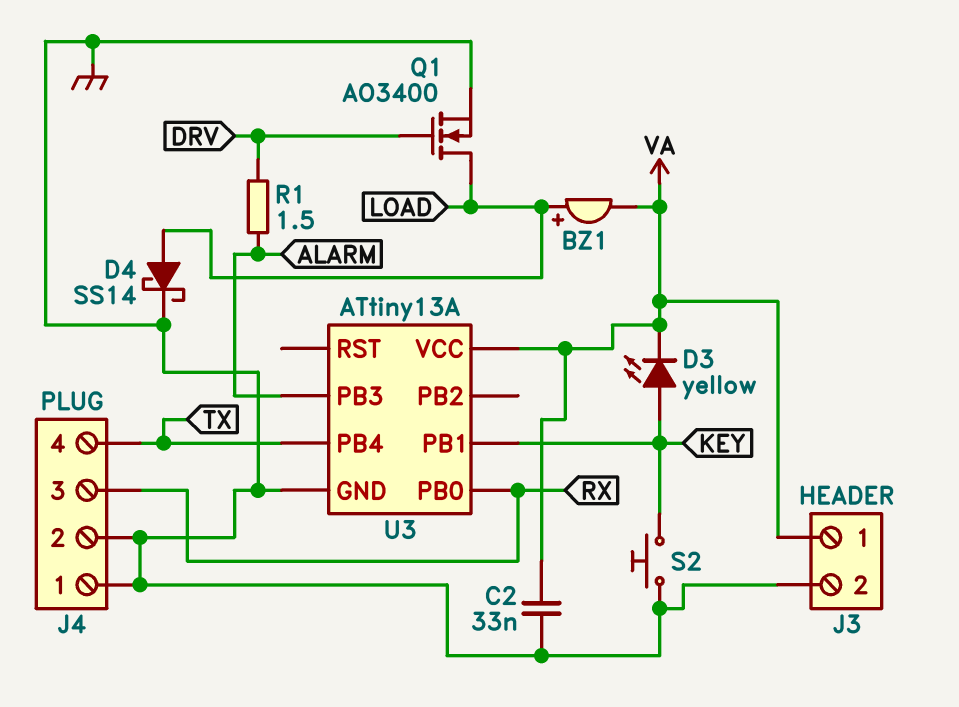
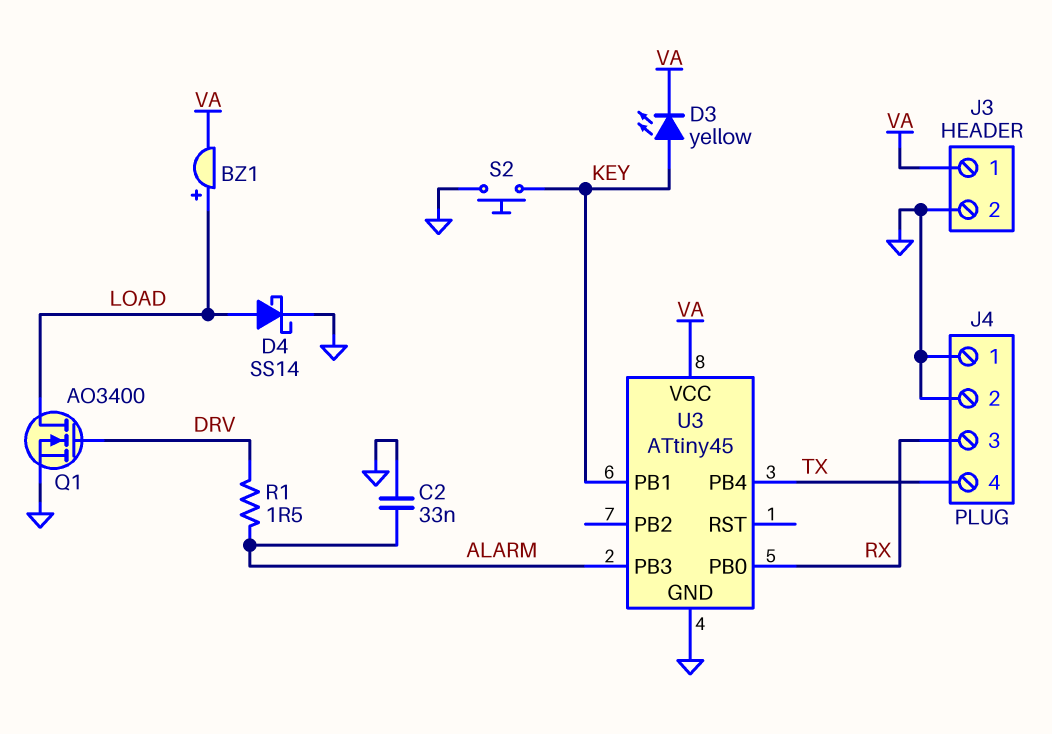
C2: 33nF (GND, VA) -> 33nF (ALARM, GND)
U3: ATtiny13A -> ATtiny45

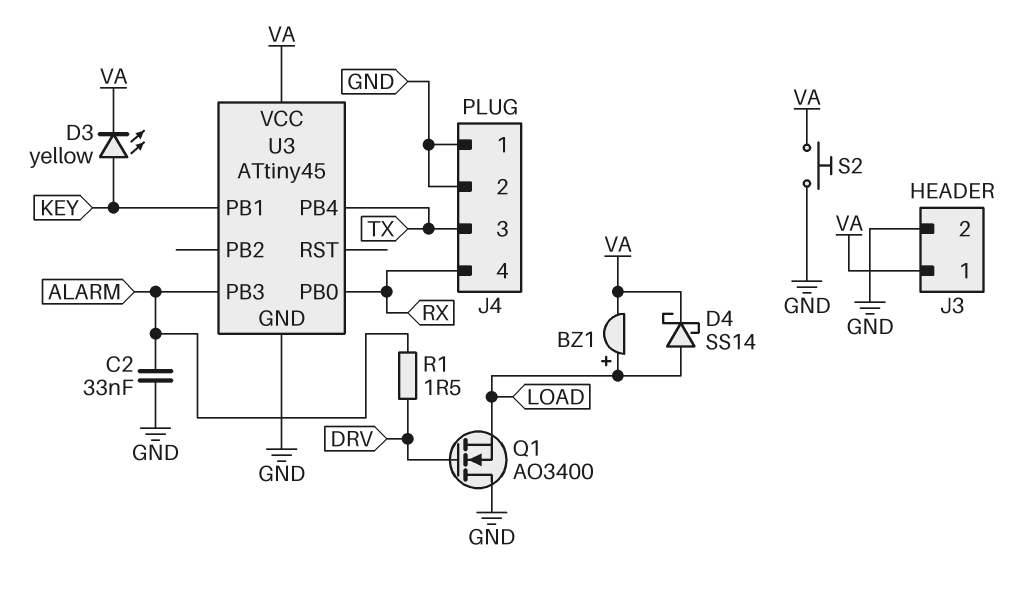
D4: schottky SS14 (A LOAD, K GND) -> schottky SS14 (A LOAD, K VA)
J4 pin 3: RX -> TX
J4 pin 4: TX -> RX
Q1: NMOS AO3400 (G DRV, D LOAD, S GND) -> NMOS AO3400 (G DRV, D GND, S LOAD)
S2: button (GND, KEY) -> button (GND, VA)

